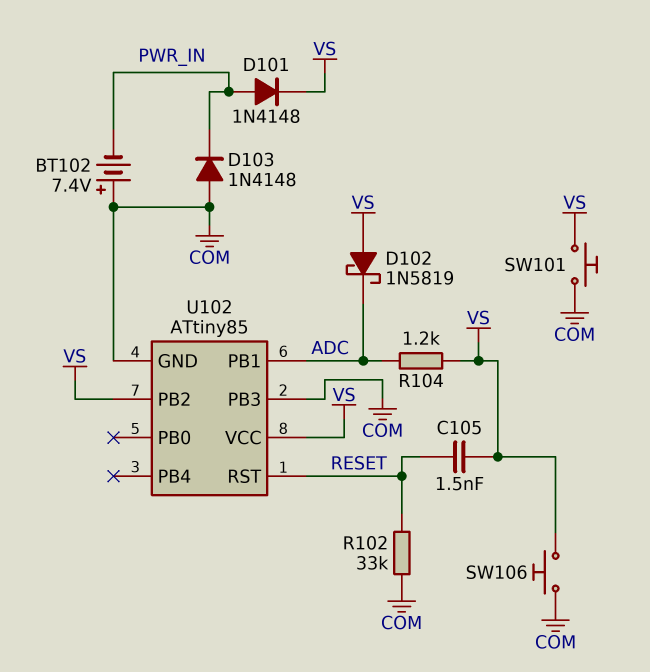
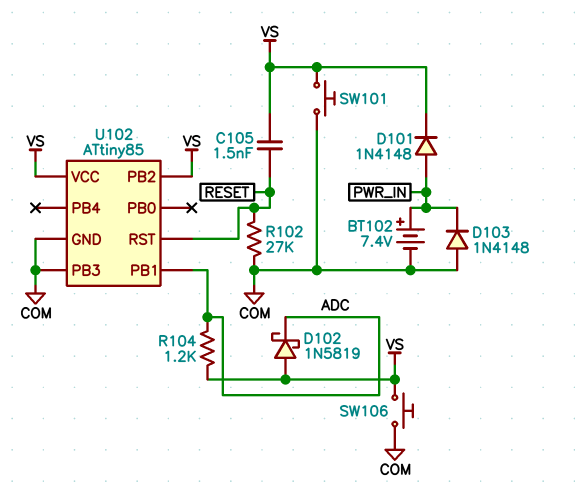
BT102: 7.4V (plus COM, minus PWR_IN) -> 7.4V (plus PWR_IN, minus COM)
R102: 33k (COM, RESET) -> 27k (COM, RESET)

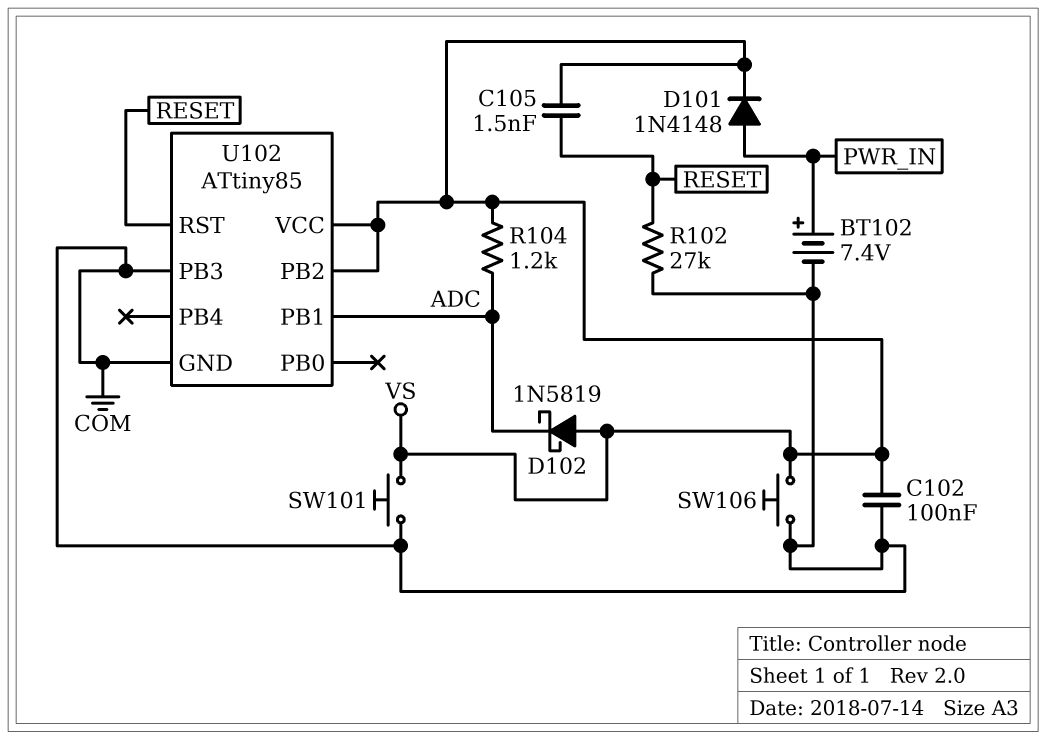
C102: none -> 100nF (COM, VS)
D103: diode 1N4148 (A COM, K PWR_IN) -> none

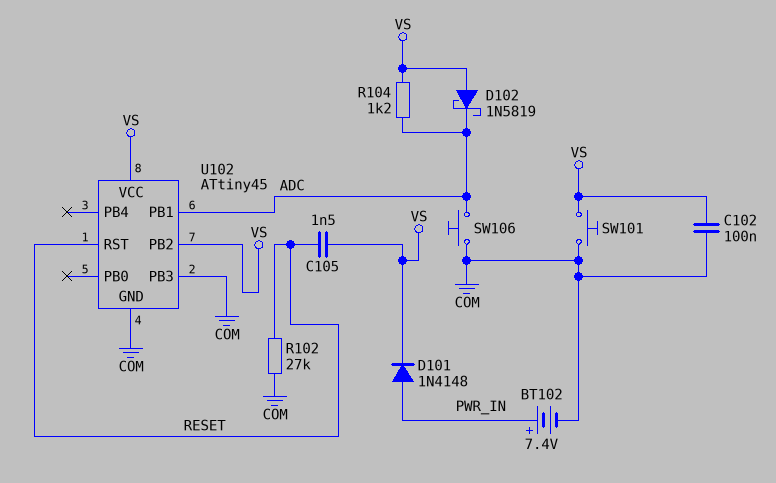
SW106: button (COM, VS) -> button (ADC, COM)
U102: ATtiny85 -> ATtiny45

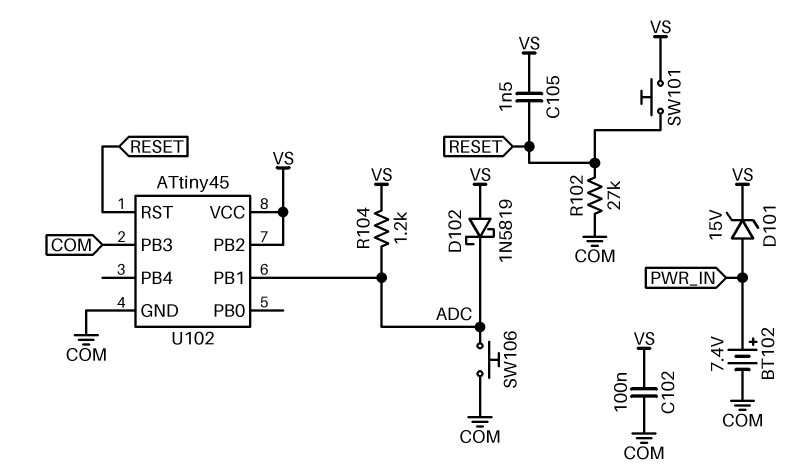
D101: diode 1N4148 (A PWR_IN, K VS) -> zener 15V (A PWR_IN, K VS)
SW101: button (COM, VS) -> button (RESET, VS)

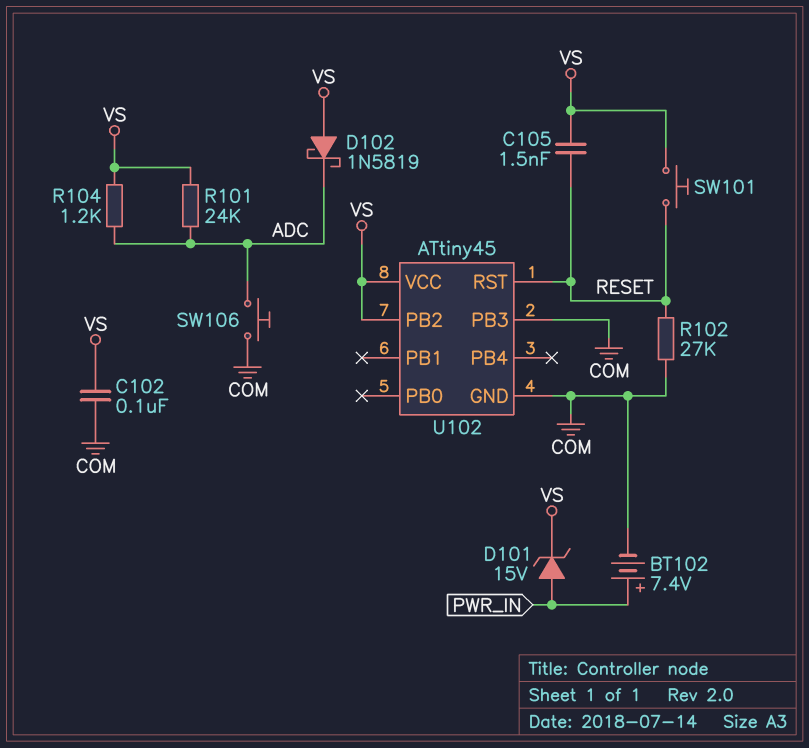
R101: none -> 24k (ADC, VS)
U102 pin PB1: ADC -> none

